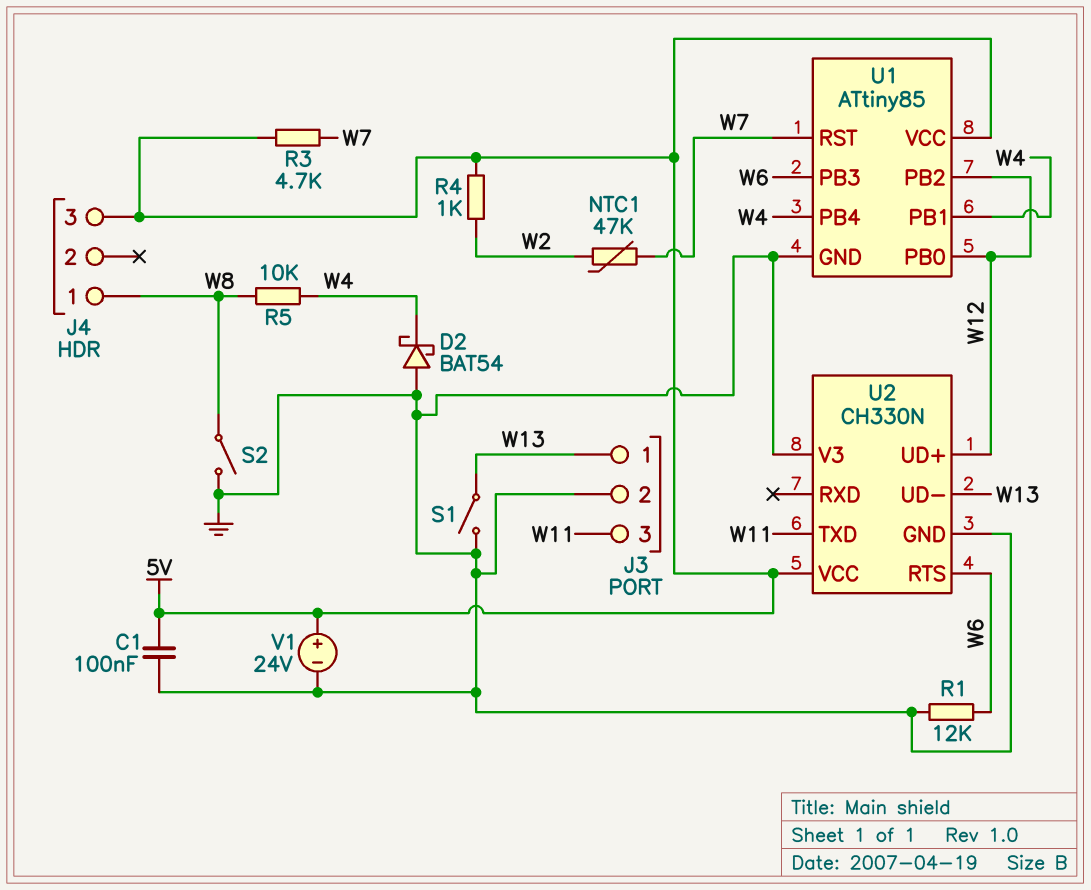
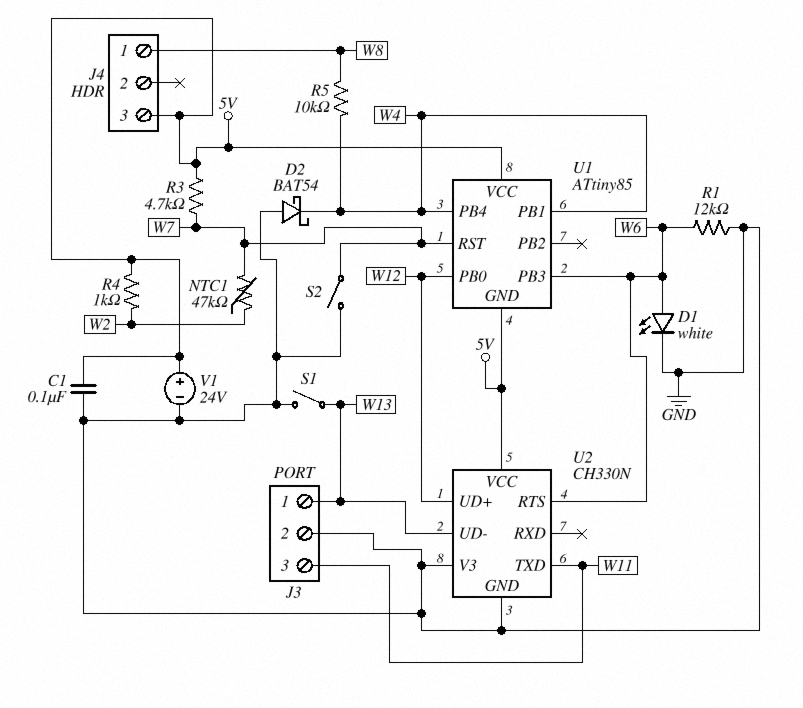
D1: none -> LED white (A W6, K GND)
S2: switch (GND, W8) -> switch (GND, W7)
U1 pin GND: GND -> 5V
U1 pin PB2: W12 -> none

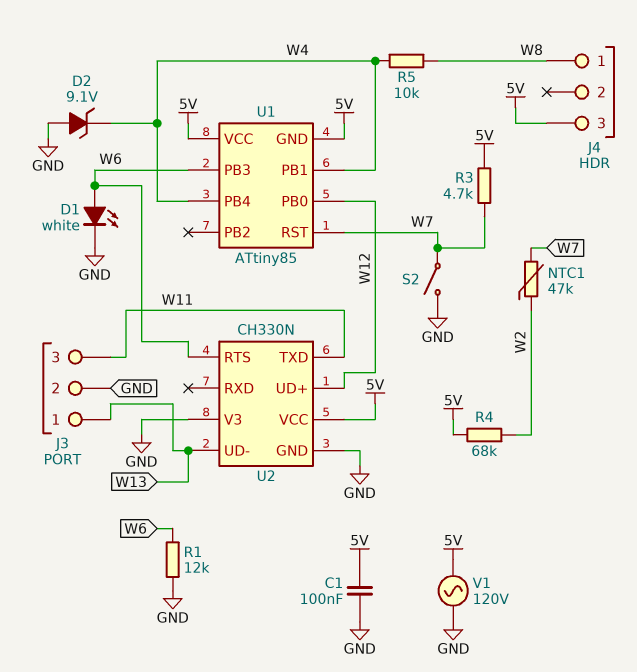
D2: schottky BAT54 (A GND, K W4) -> zener 9.1V (A GND, K W4)
R4: 1k (5V, W2) -> 68k (5V, W2)
S1: switch (GND, W13) -> none
V1: 24V (plus 5V, minus GND) -> AC 120V (5V, GND)

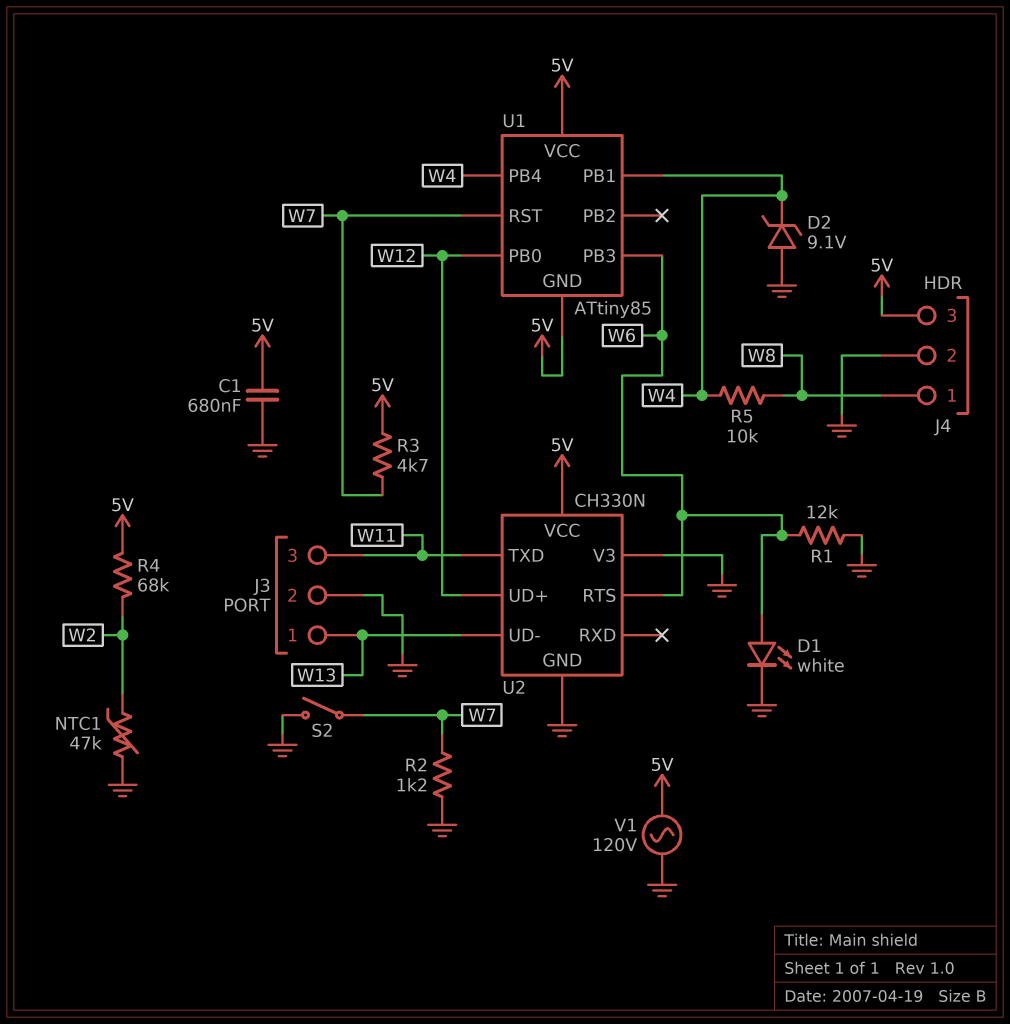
C1: 100nF (5V, GND) -> 680nF (5V, GND)
J4 pin 2: none -> GND
NTC1: 47k (W2, W7) -> 47k (GND, W2)
R2: none -> 1.2k (GND, W7)

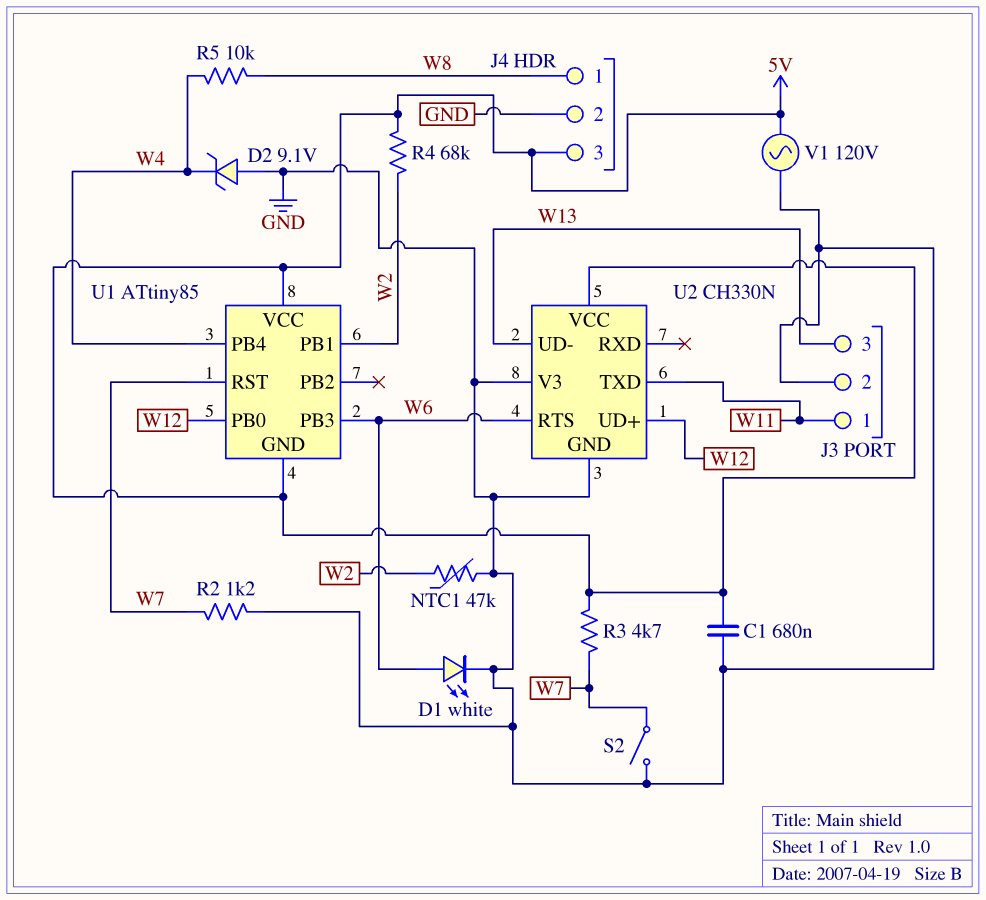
J3 pin 1: W13 -> W11
J3 pin 3: W11 -> W13
R1: 12k (GND, W6) -> none
U1 pin PB1: W4 -> W2

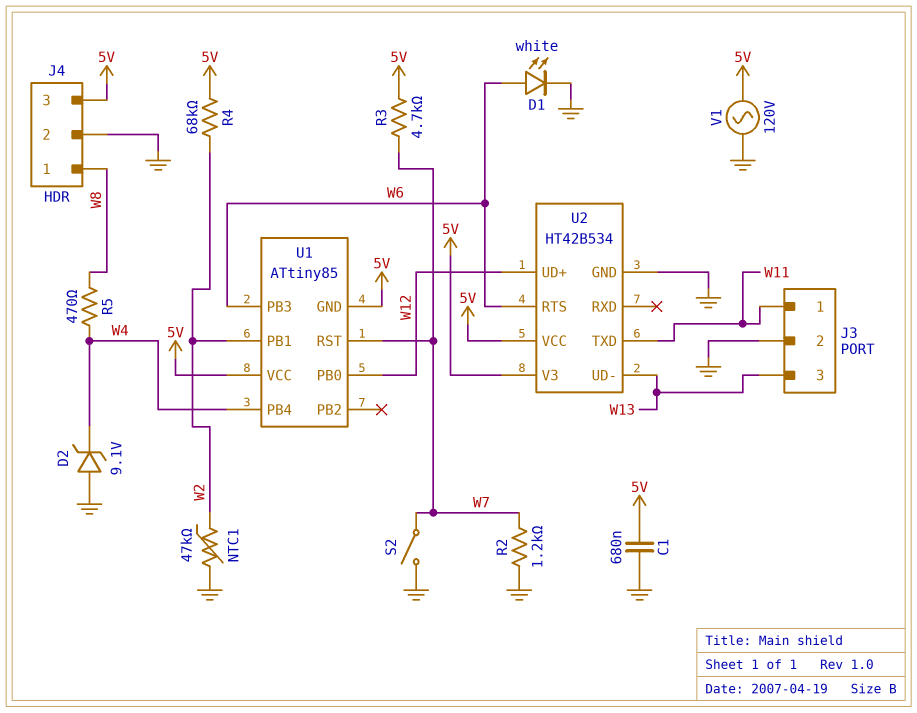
R5: 10k (W4, W8) -> 470 (W4, W8)
U2: CH330N -> HT42B534
U2 pin V3: GND -> 5V

